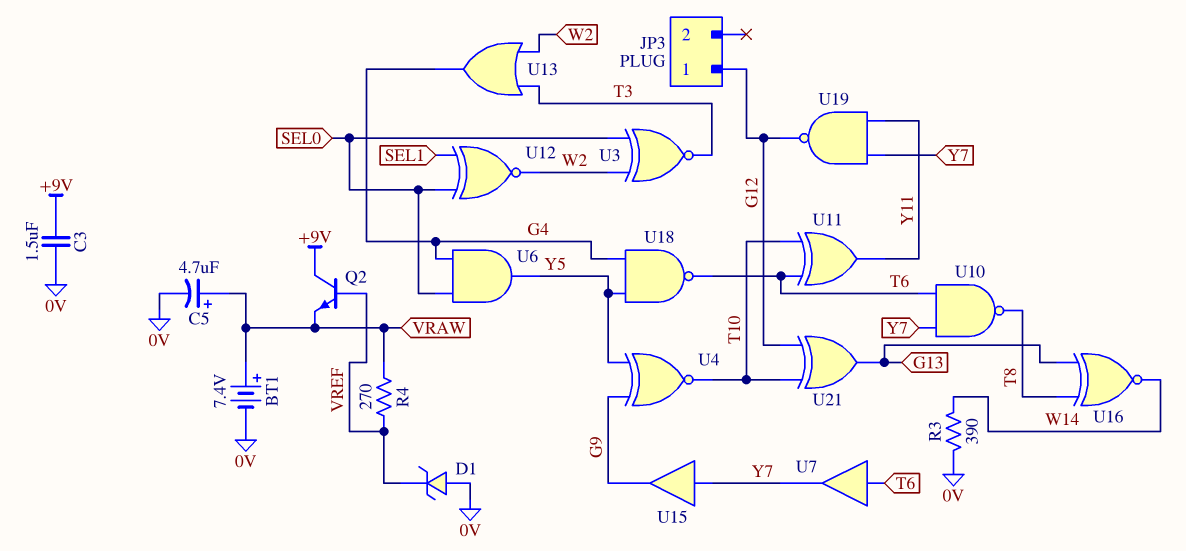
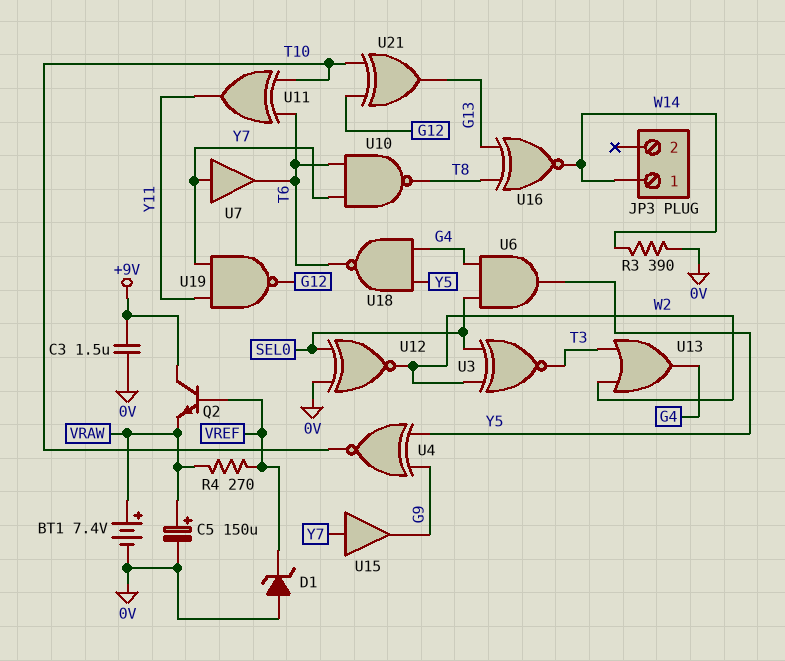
C5: 4.7uF (plus VRAW, minus 0V) -> 150uF (plus VRAW, minus 0V)
JP3 pin 1: G12 -> W14
U7: buffer (in T6, out Y7) -> buffer (in Y7, out T6)
U12: XNOR (in SEL0, in SEL1, out W2) -> XNOR (in 0V, in SEL0, out W2)

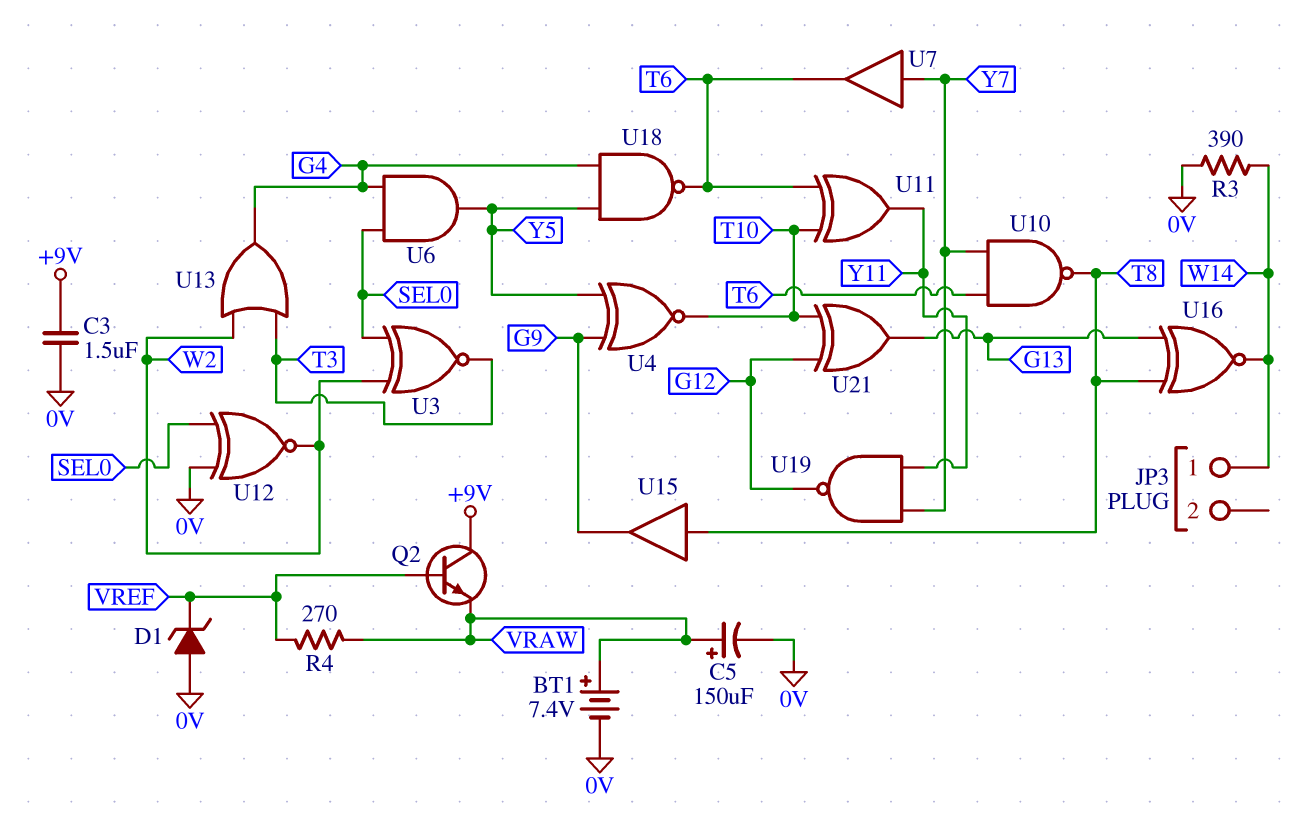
U15: buffer (in Y7, out G9) -> buffer (in T8, out G9)

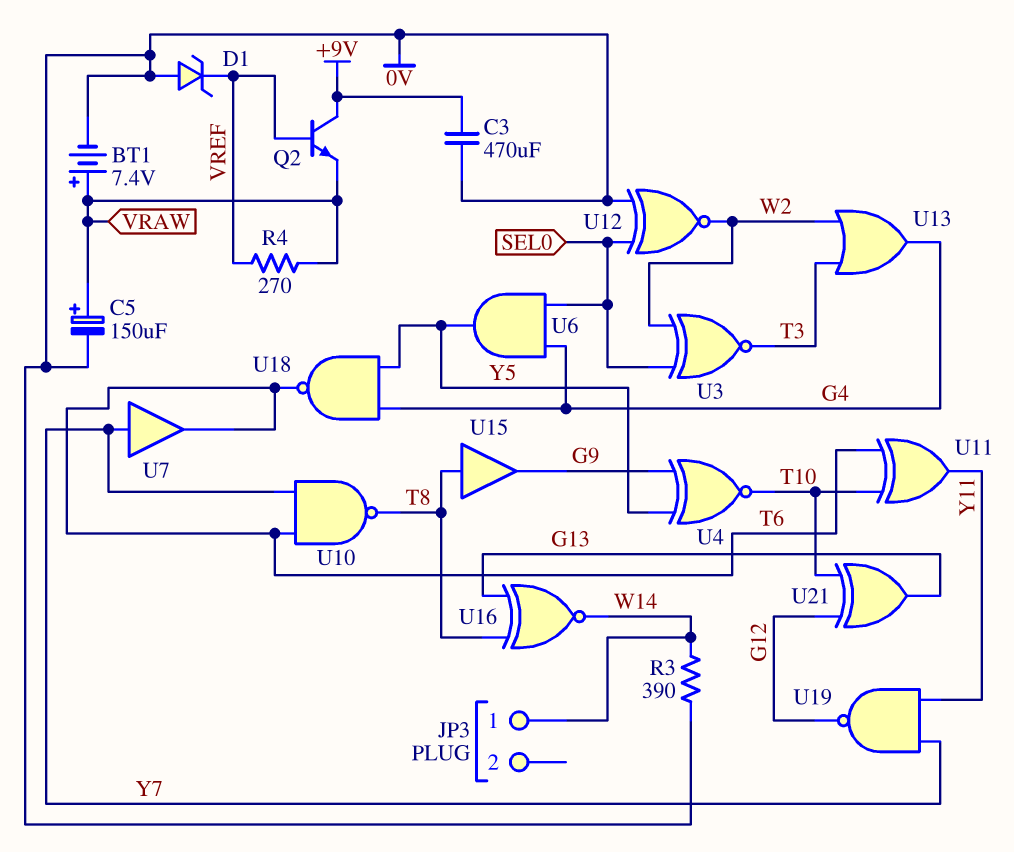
C3: 1.5uF (+9V, 0V) -> 470uF (+9V, 0V)

